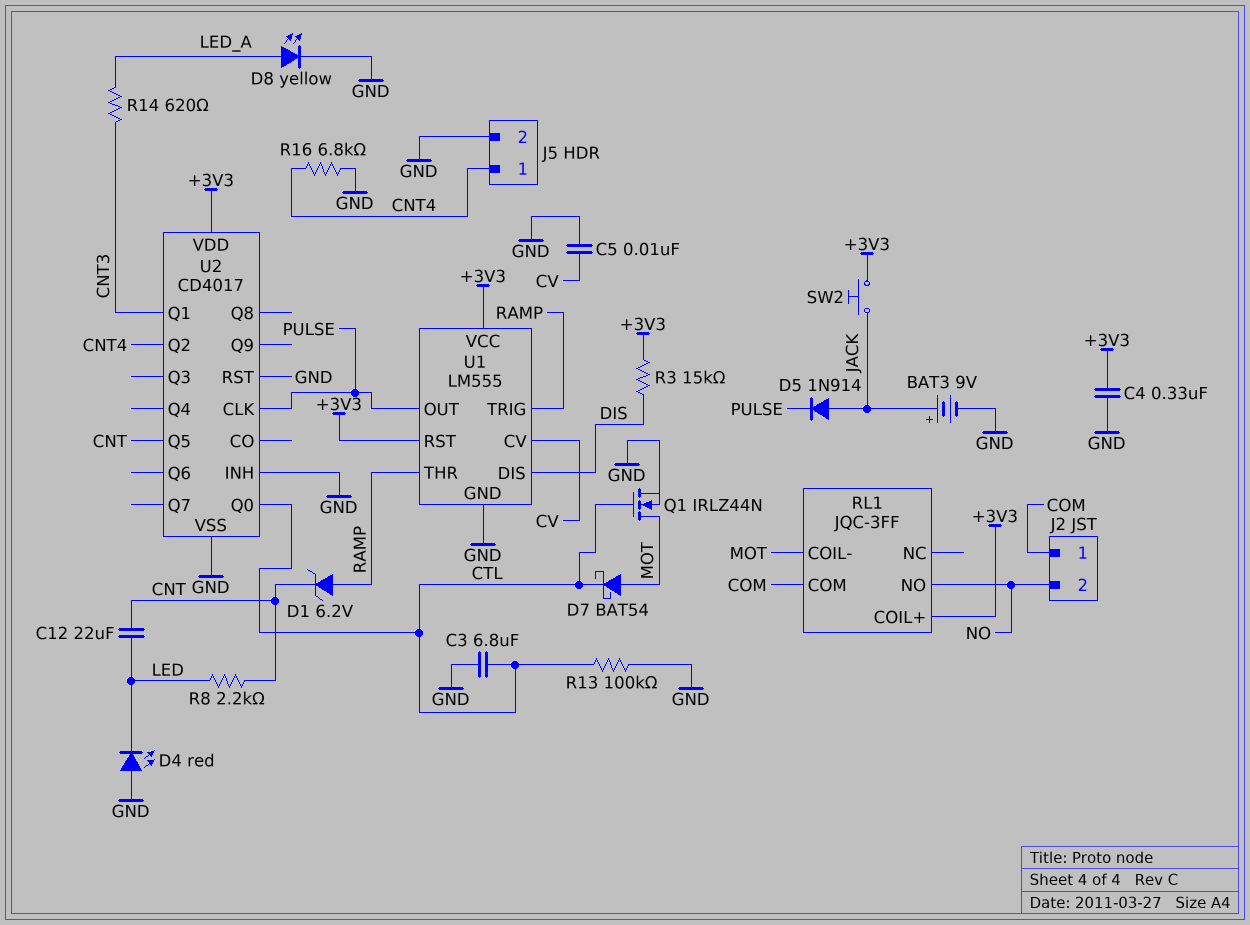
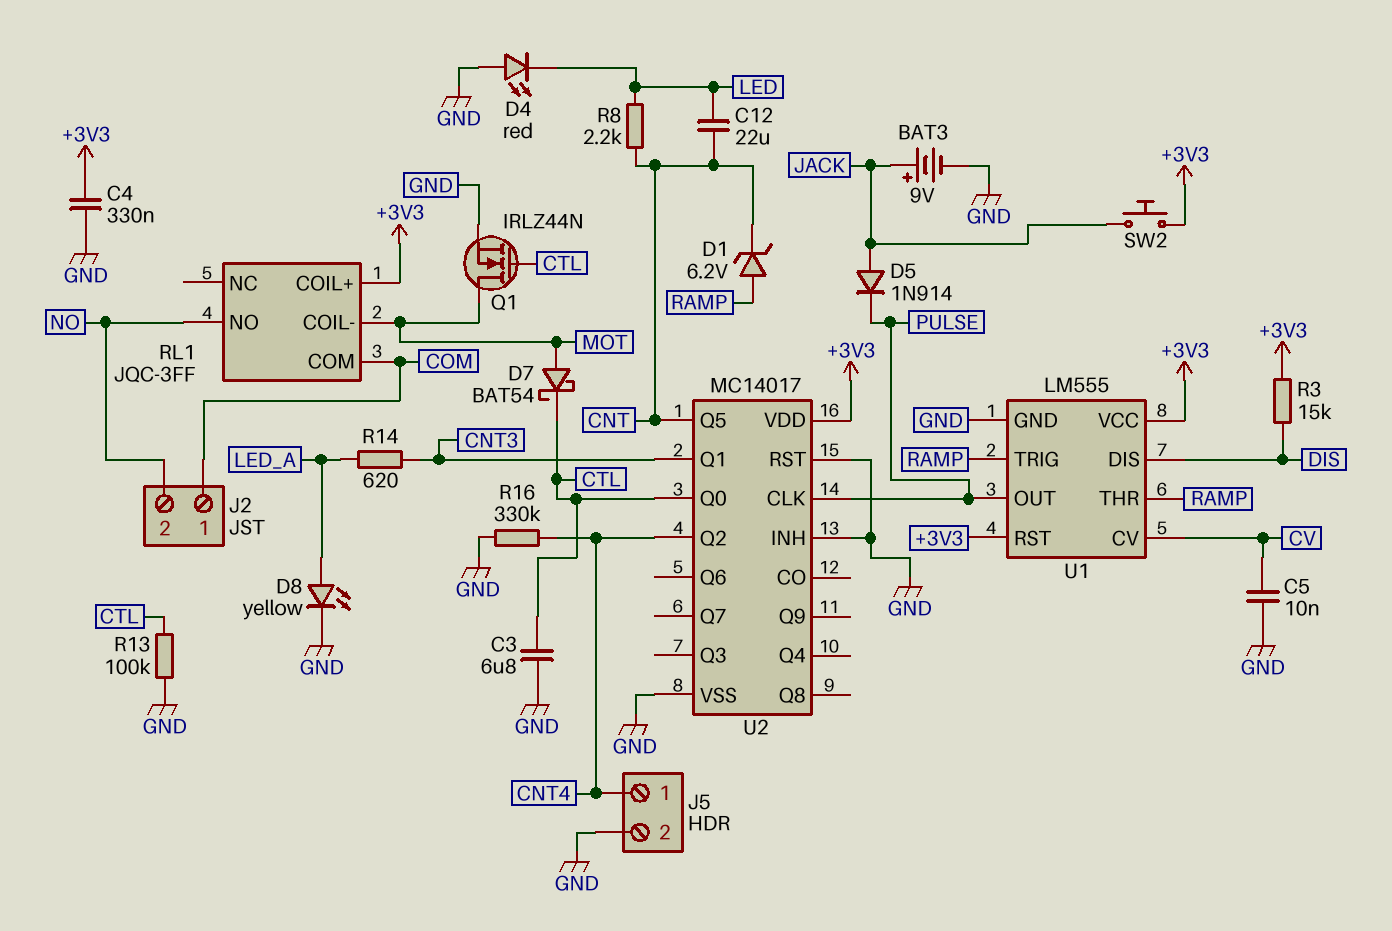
R16: 6.8k (CNT4, GND) -> 330k (CNT4, GND)
U2: CD4017 -> MC14017

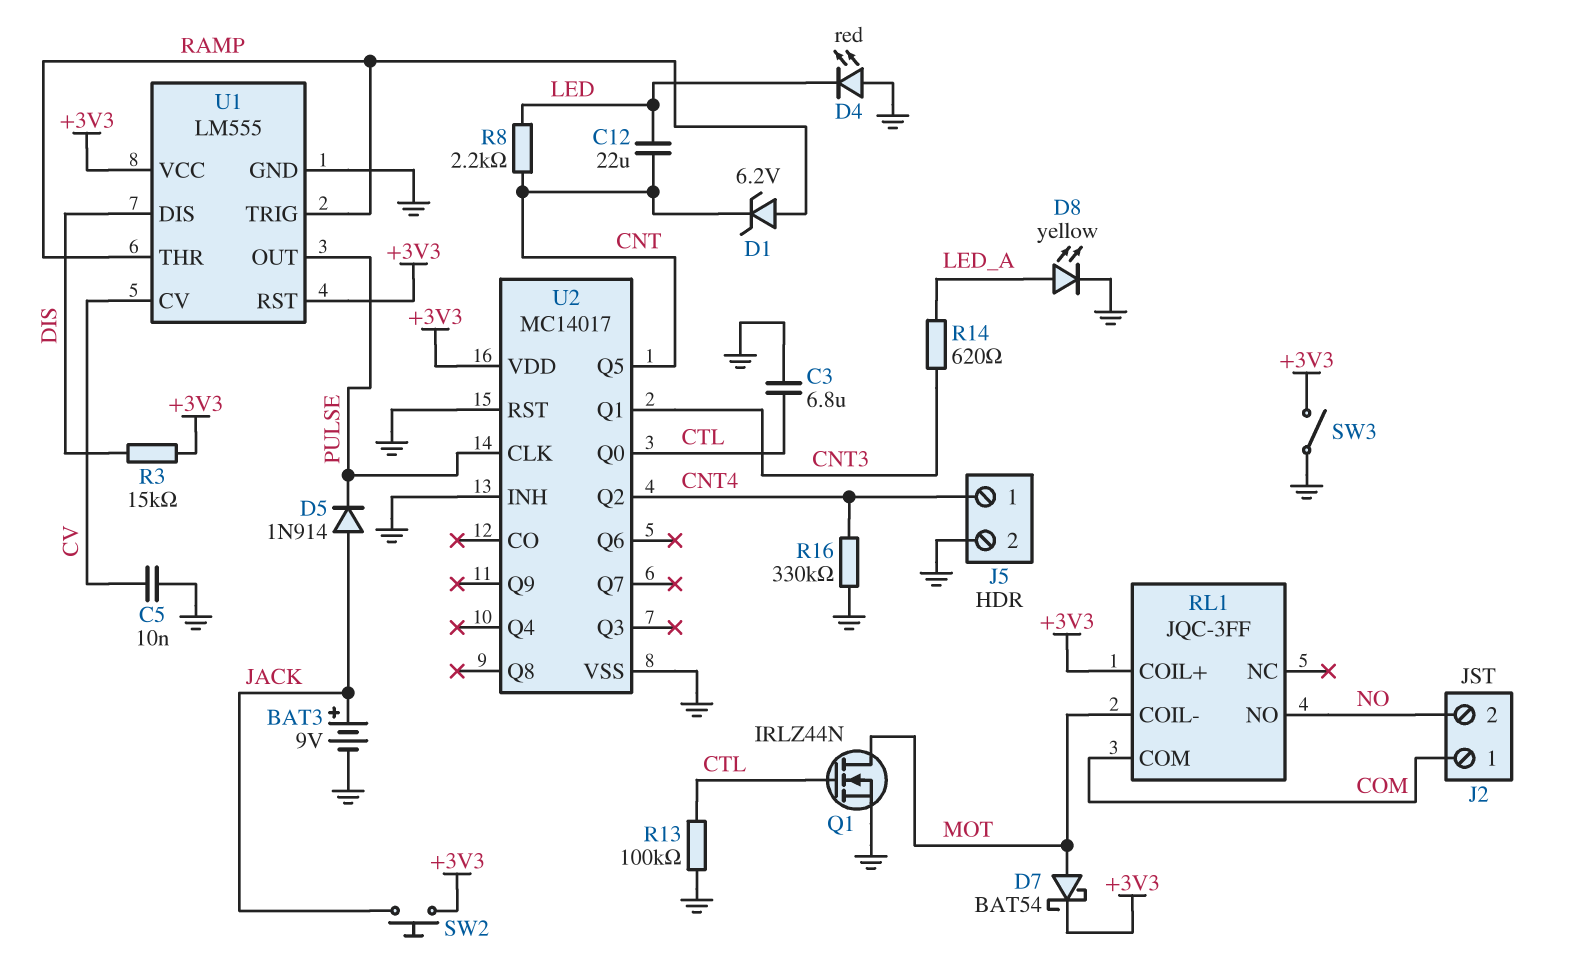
C4: 330nF (+3V3, GND) -> none
D7: schottky BAT54 (A MOT, K CTL) -> schottky BAT54 (A MOT, K +3V3)
SW3: none -> switch (+3V3, GND)

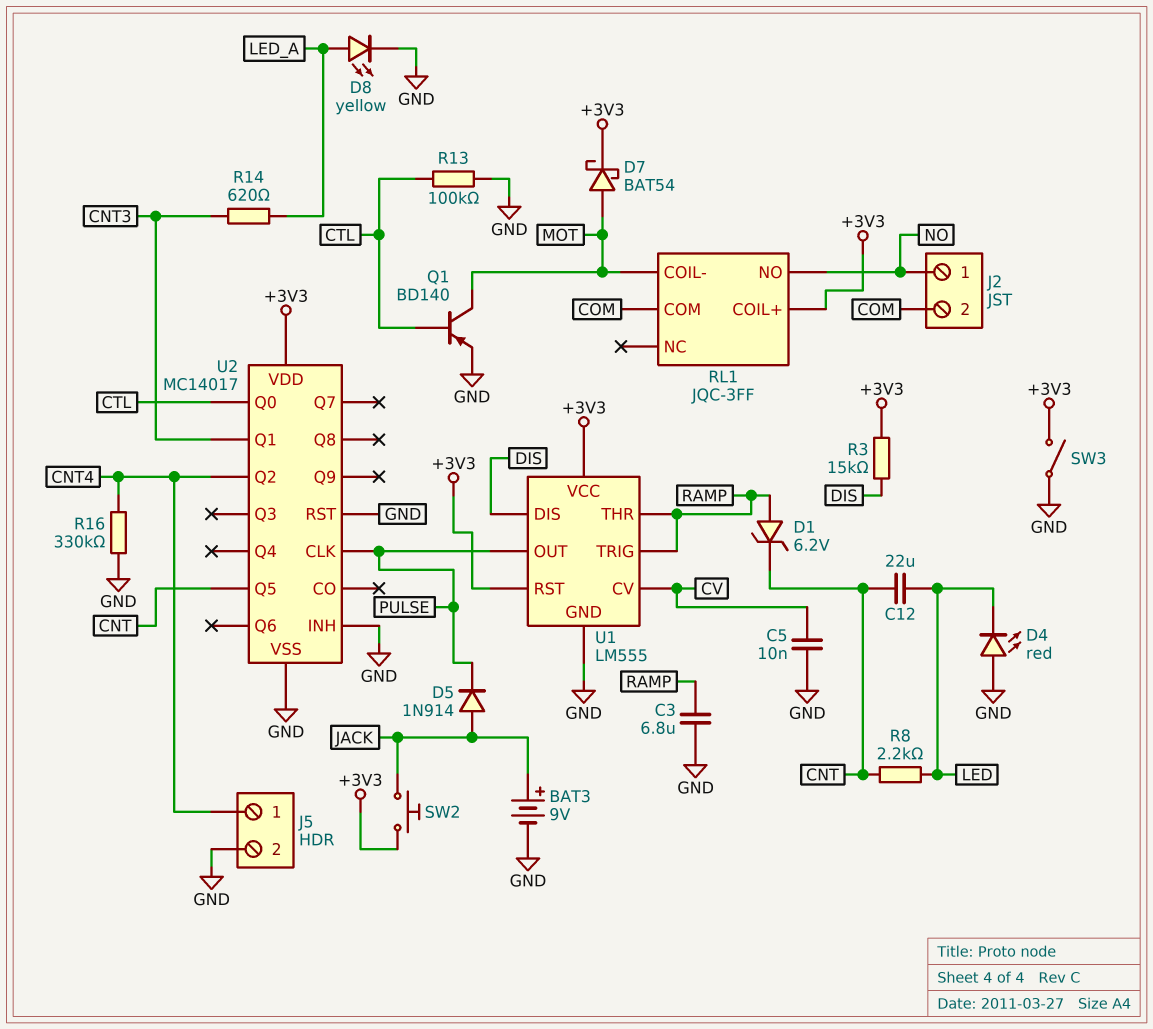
C3: 6.8uF (CTL, GND) -> 6.8uF (GND, RAMP)
J2 pin 1: COM -> NO
J2 pin 2: NO -> COM
Q1: NMOS IRLZ44N (G CTL, D MOT, S GND) -> PNP BD140 (B CTL, C MOT, E GND)

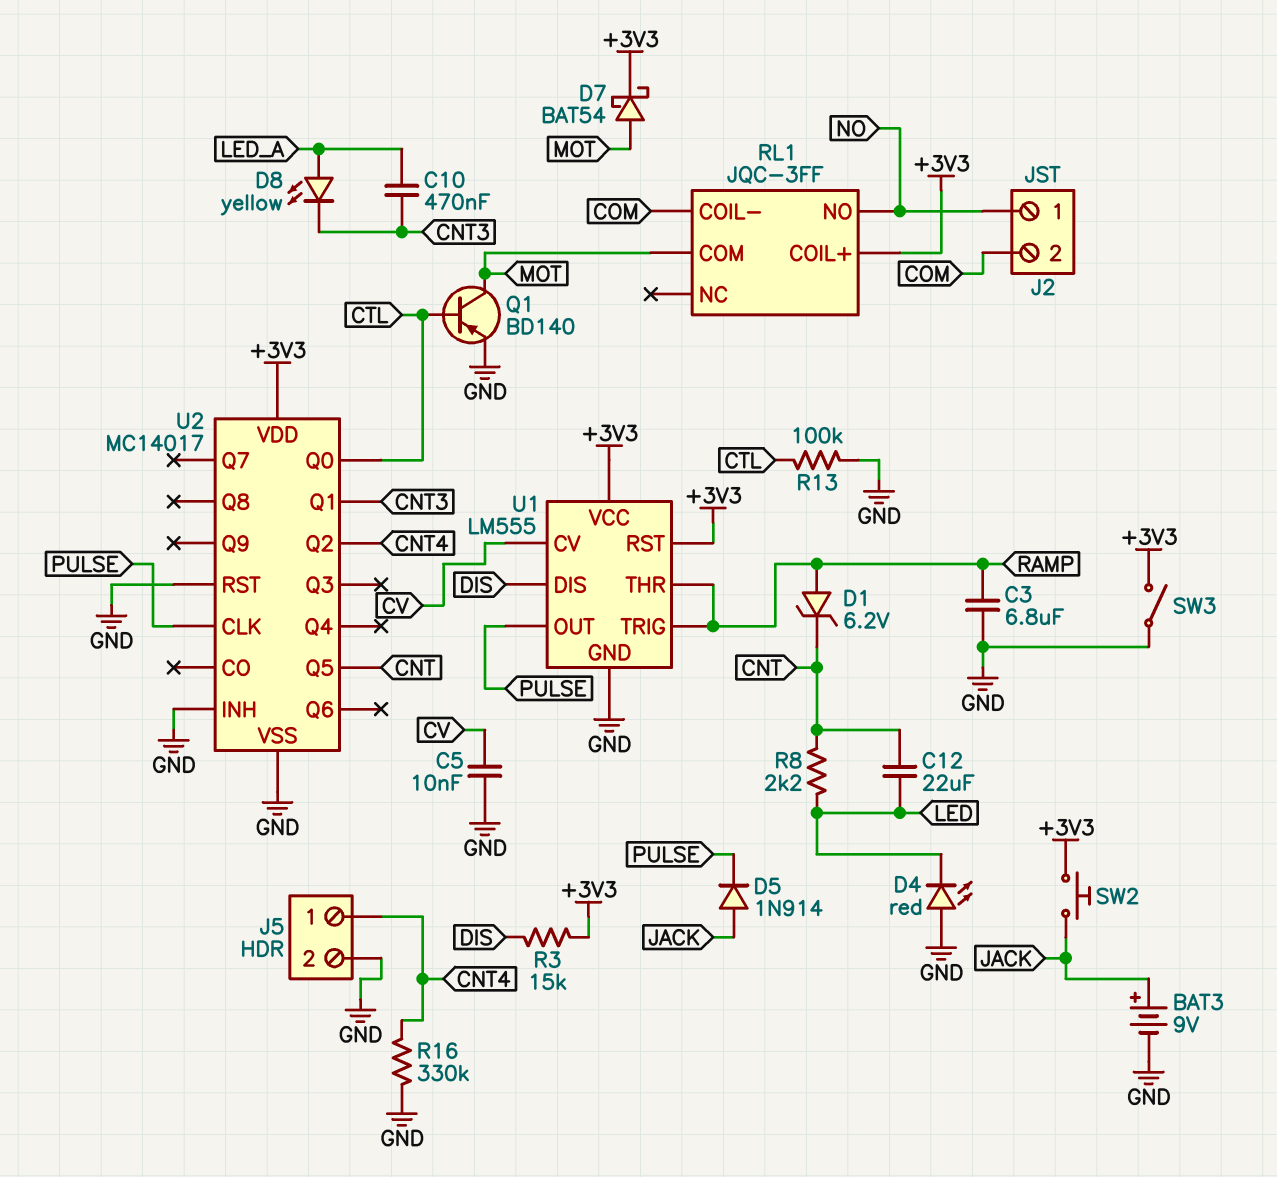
C10: none -> 470nF (CNT3, LED_A)
D8: LED yellow (A LED_A, K GND) -> LED yellow (A LED_A, K CNT3)
R14: 620 (CNT3, LED_A) -> none
RL1 pin COIL-: MOT -> COM
RL1 pin COM: COM -> MOT

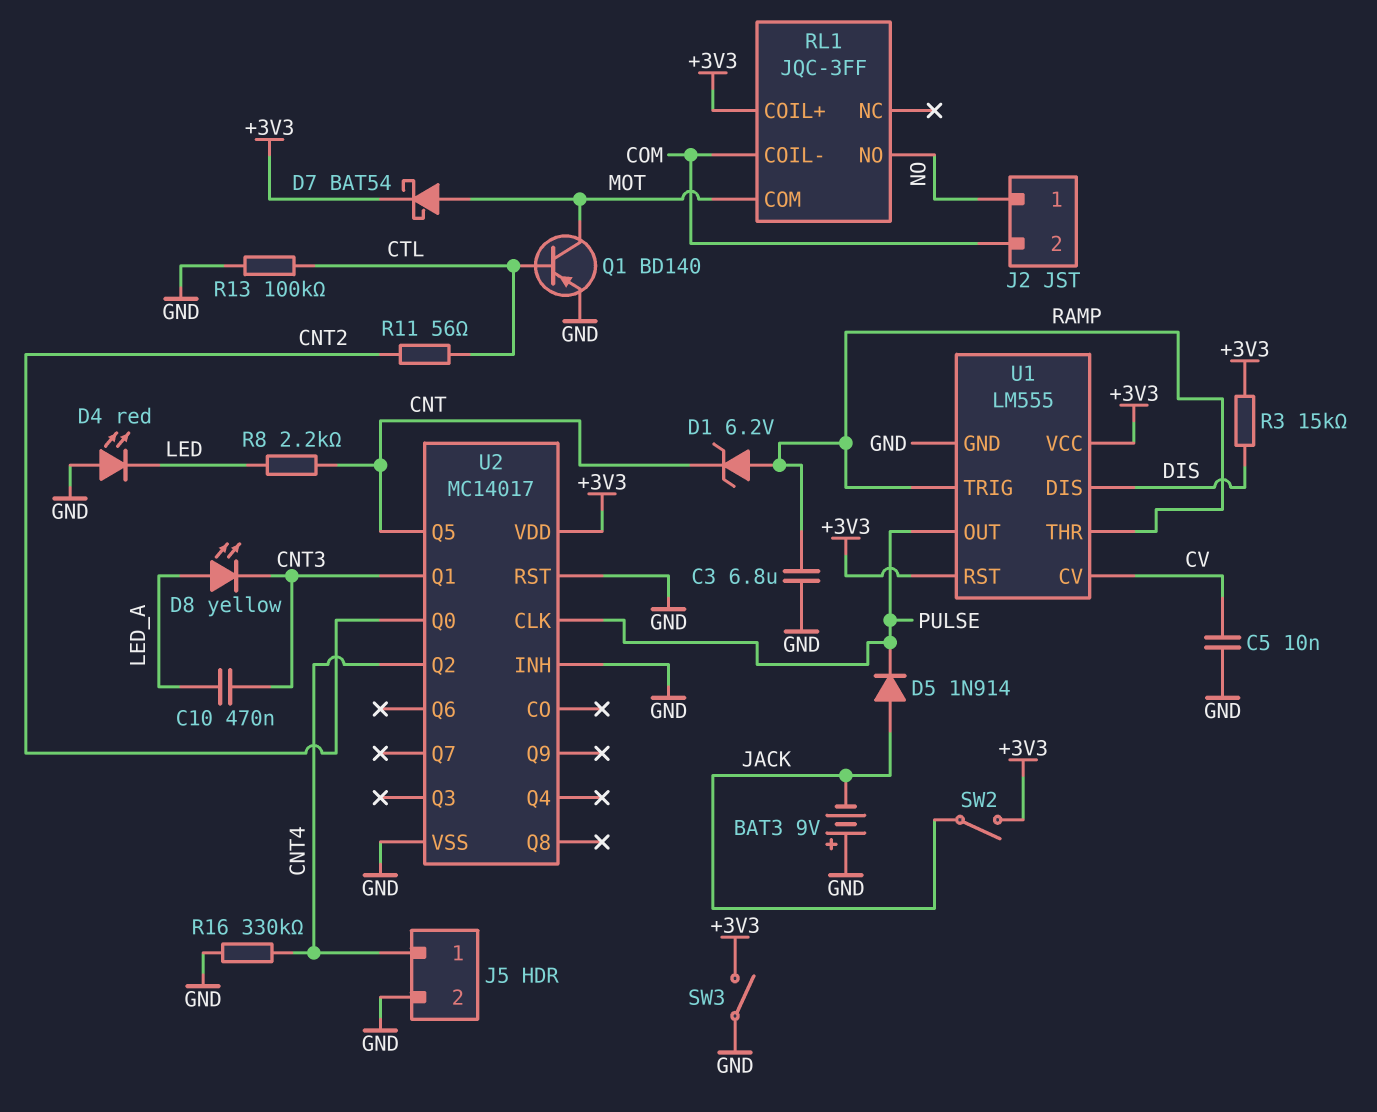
BAT3: 9V (plus JACK, minus GND) -> 9V (plus GND, minus JACK)
C12: 22uF (CNT, LED) -> none
R11: none -> 56 (CNT2, CTL)
SW2: button (+3V3, JACK) -> switch (+3V3, JACK)
U2 pin Q0: CTL -> CNT2

